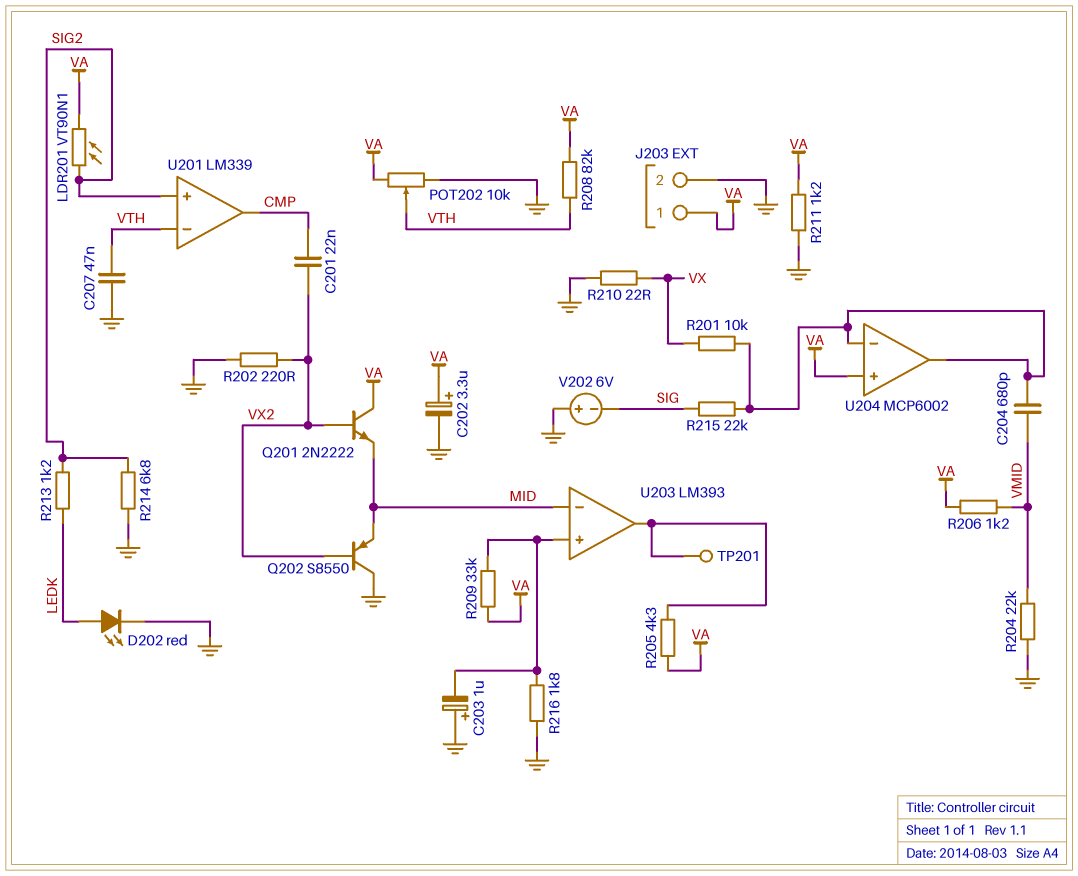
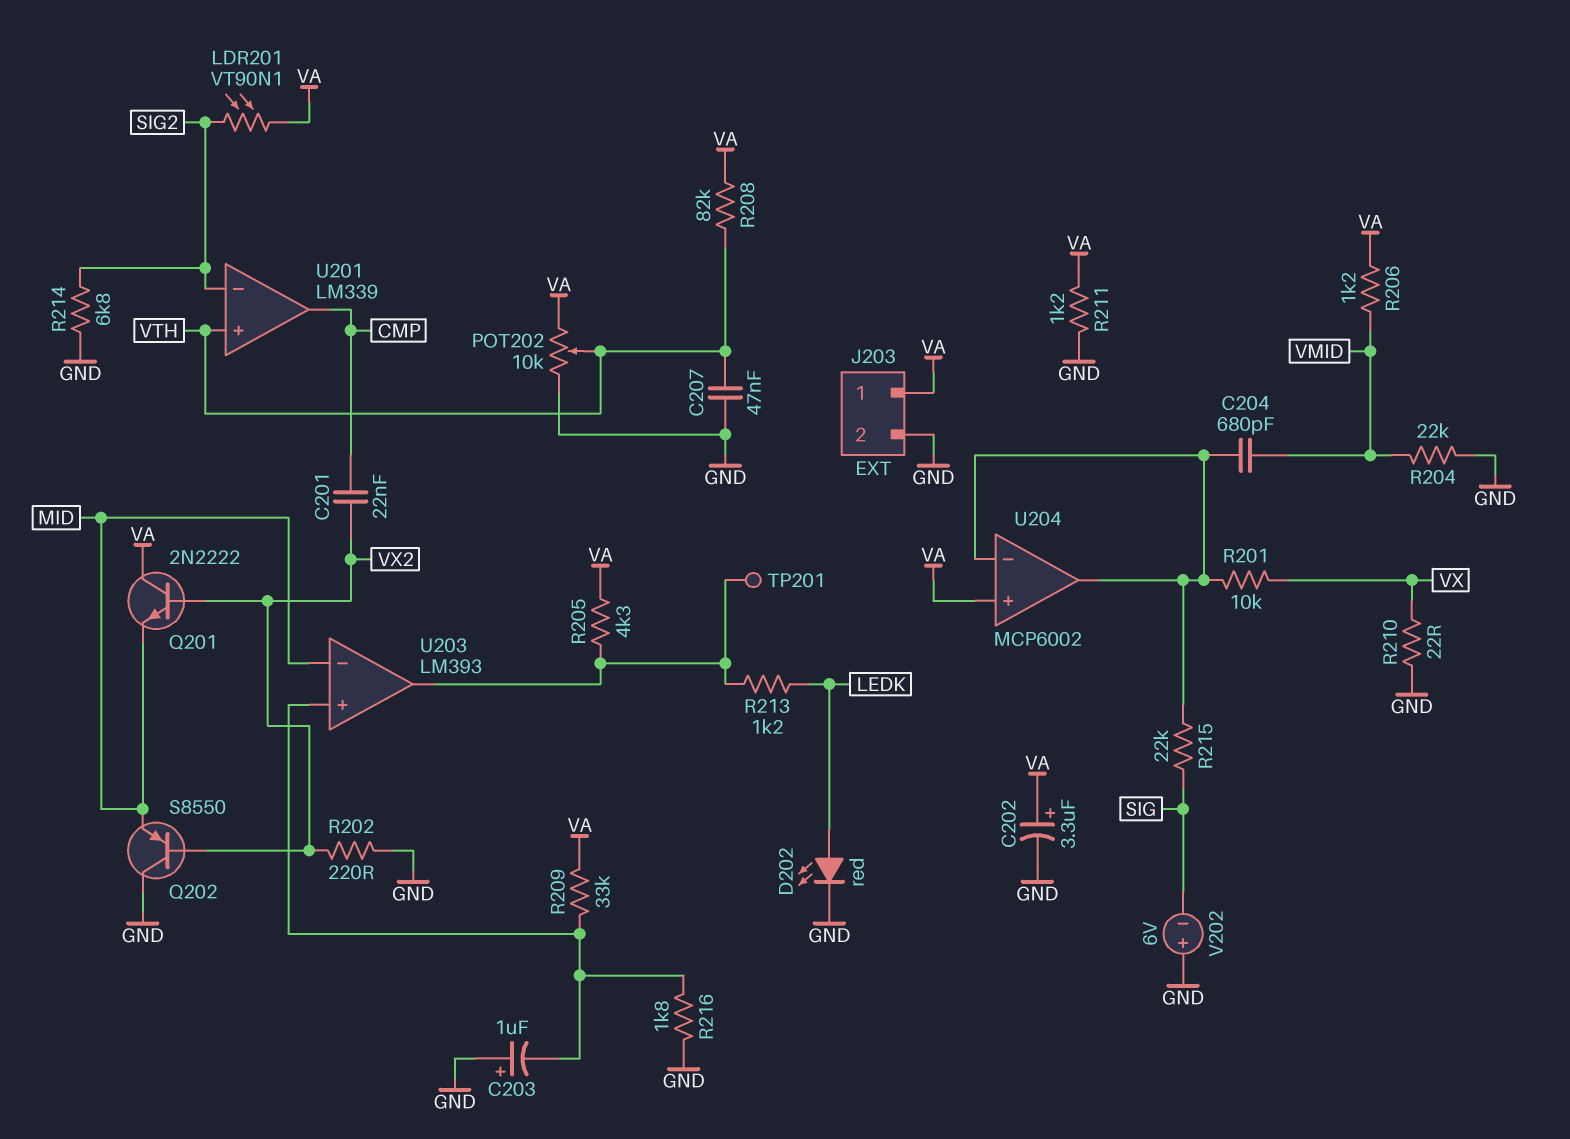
R213: 1.2k (LEDK, SIG2) -> 1.2k (LEDK, U203/out)
U201 pin in+: SIG2 -> VTH
U201 pin in-: VTH -> SIG2

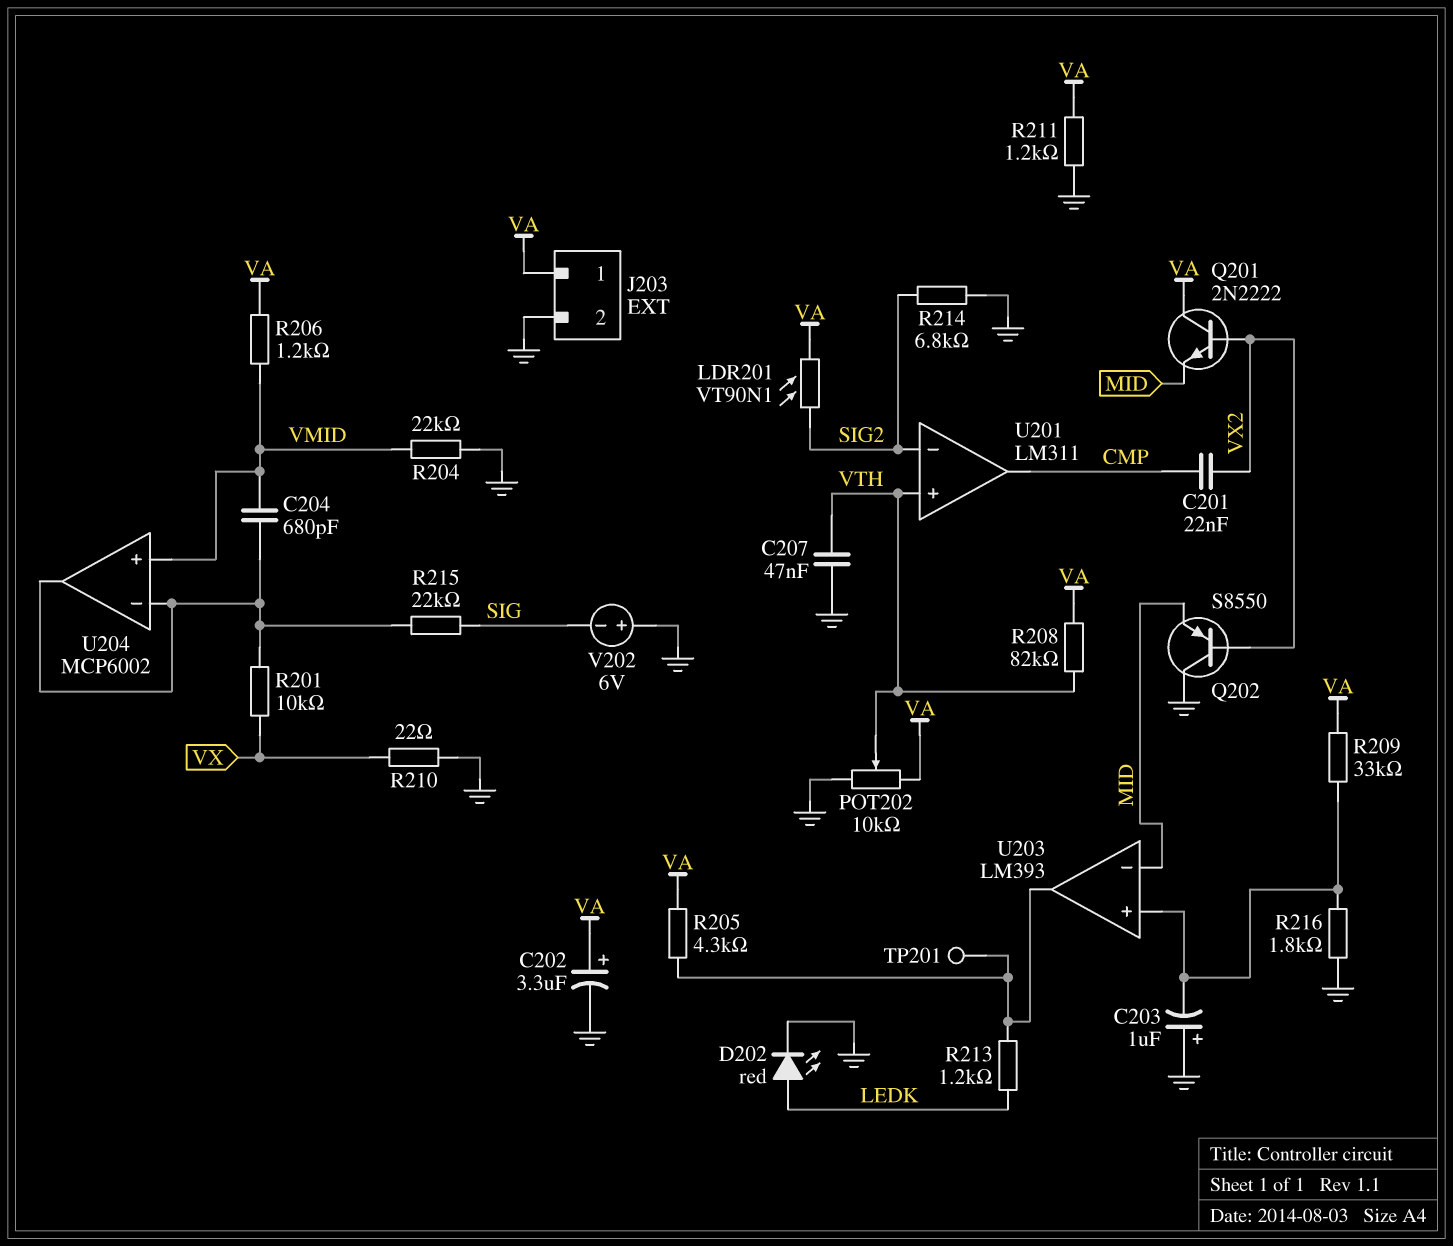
R202: 220 (GND, VX2) -> none
U201: LM339 -> LM311
U204 pin in+: VA -> VMID

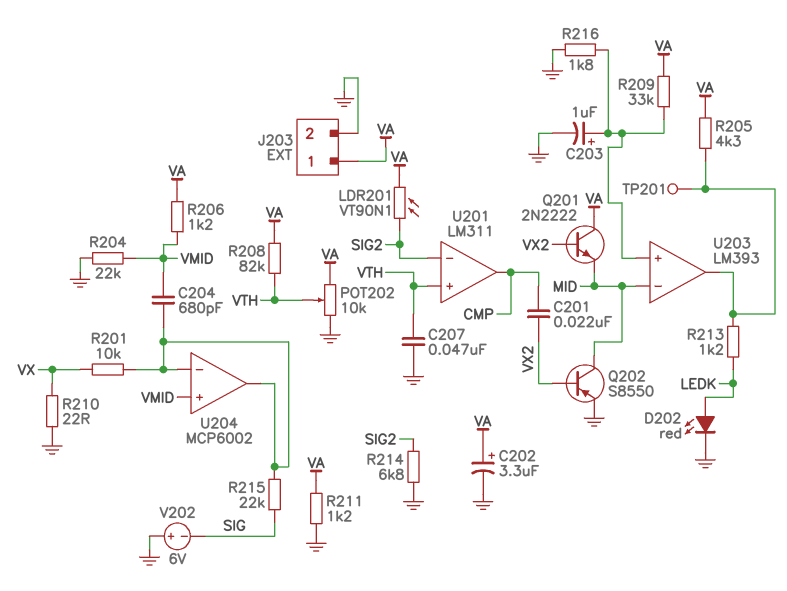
C203: 1uF (plus GND, minus U203/in+) -> 1uF (plus U203/in+, minus GND)
Q202: PNP S8550 (B VX2, C GND, E MID) -> PNP S8550 (B VX2, C MID, E GND)

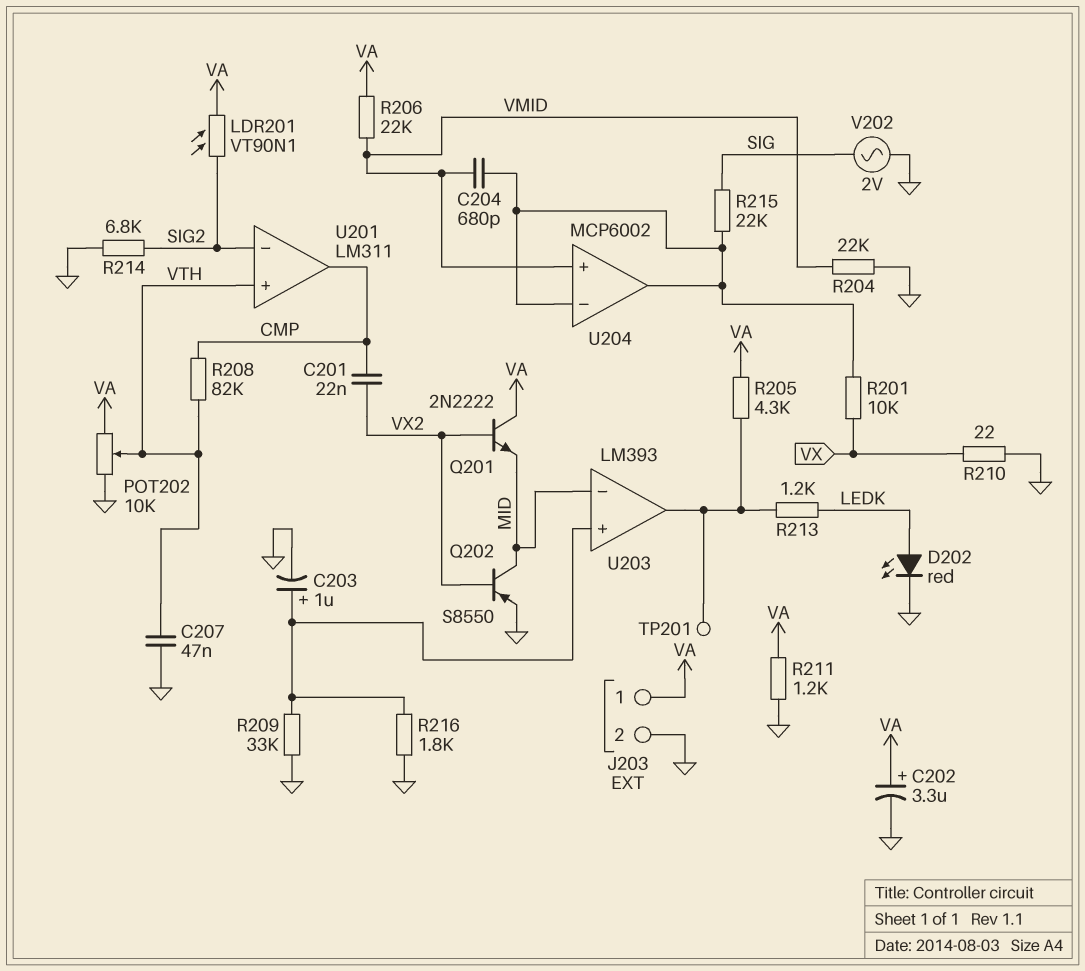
R206: 1.2k (VA, VMID) -> 22k (VA, VMID)
R208: 82k (VA, VTH) -> 82k (CMP, VTH)
R209: 33k (U203/in+, VA) -> 33k (GND, U203/in+)
V202: 6V (plus GND, minus SIG) -> AC 2V (GND, SIG)

